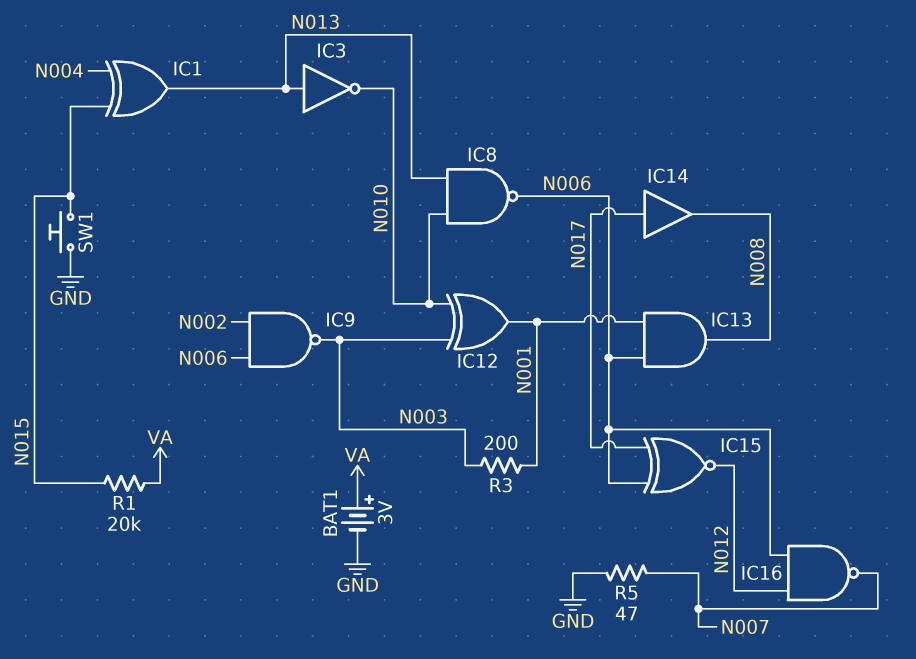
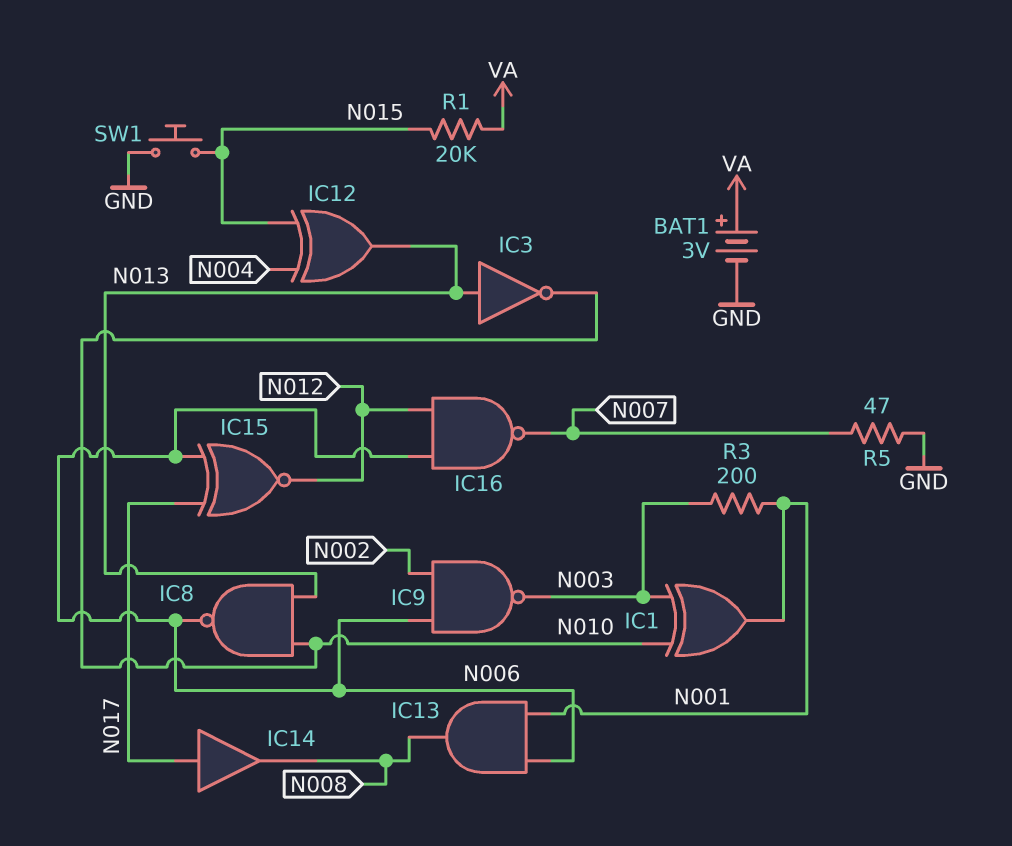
IC1: XOR (in N004, in N015, out N013) -> XOR (in N003, in N010, out N001)
IC12: XOR (in N003, in N010, out N001) -> XOR (in N004, in N015, out N013)

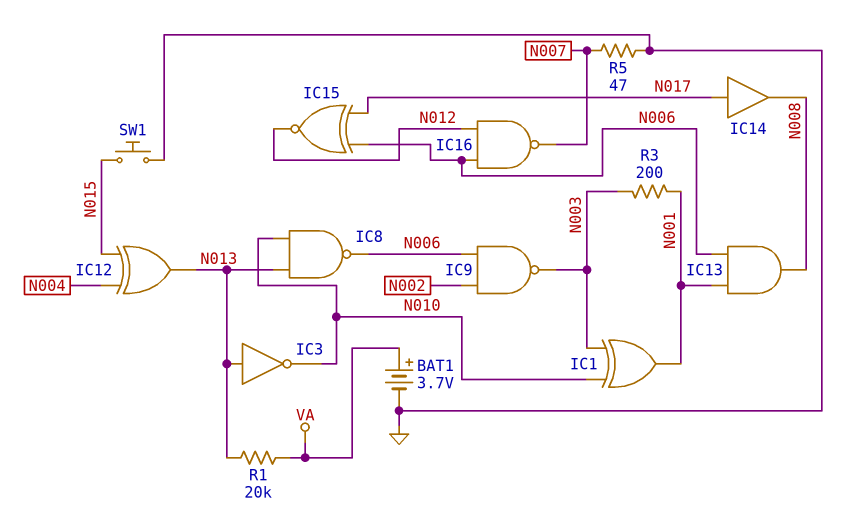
BAT1: 3V (plus VA, minus GND) -> 3.7V (plus VA, minus GND)
R1: 20k (N015, VA) -> 20k (N013, VA)

